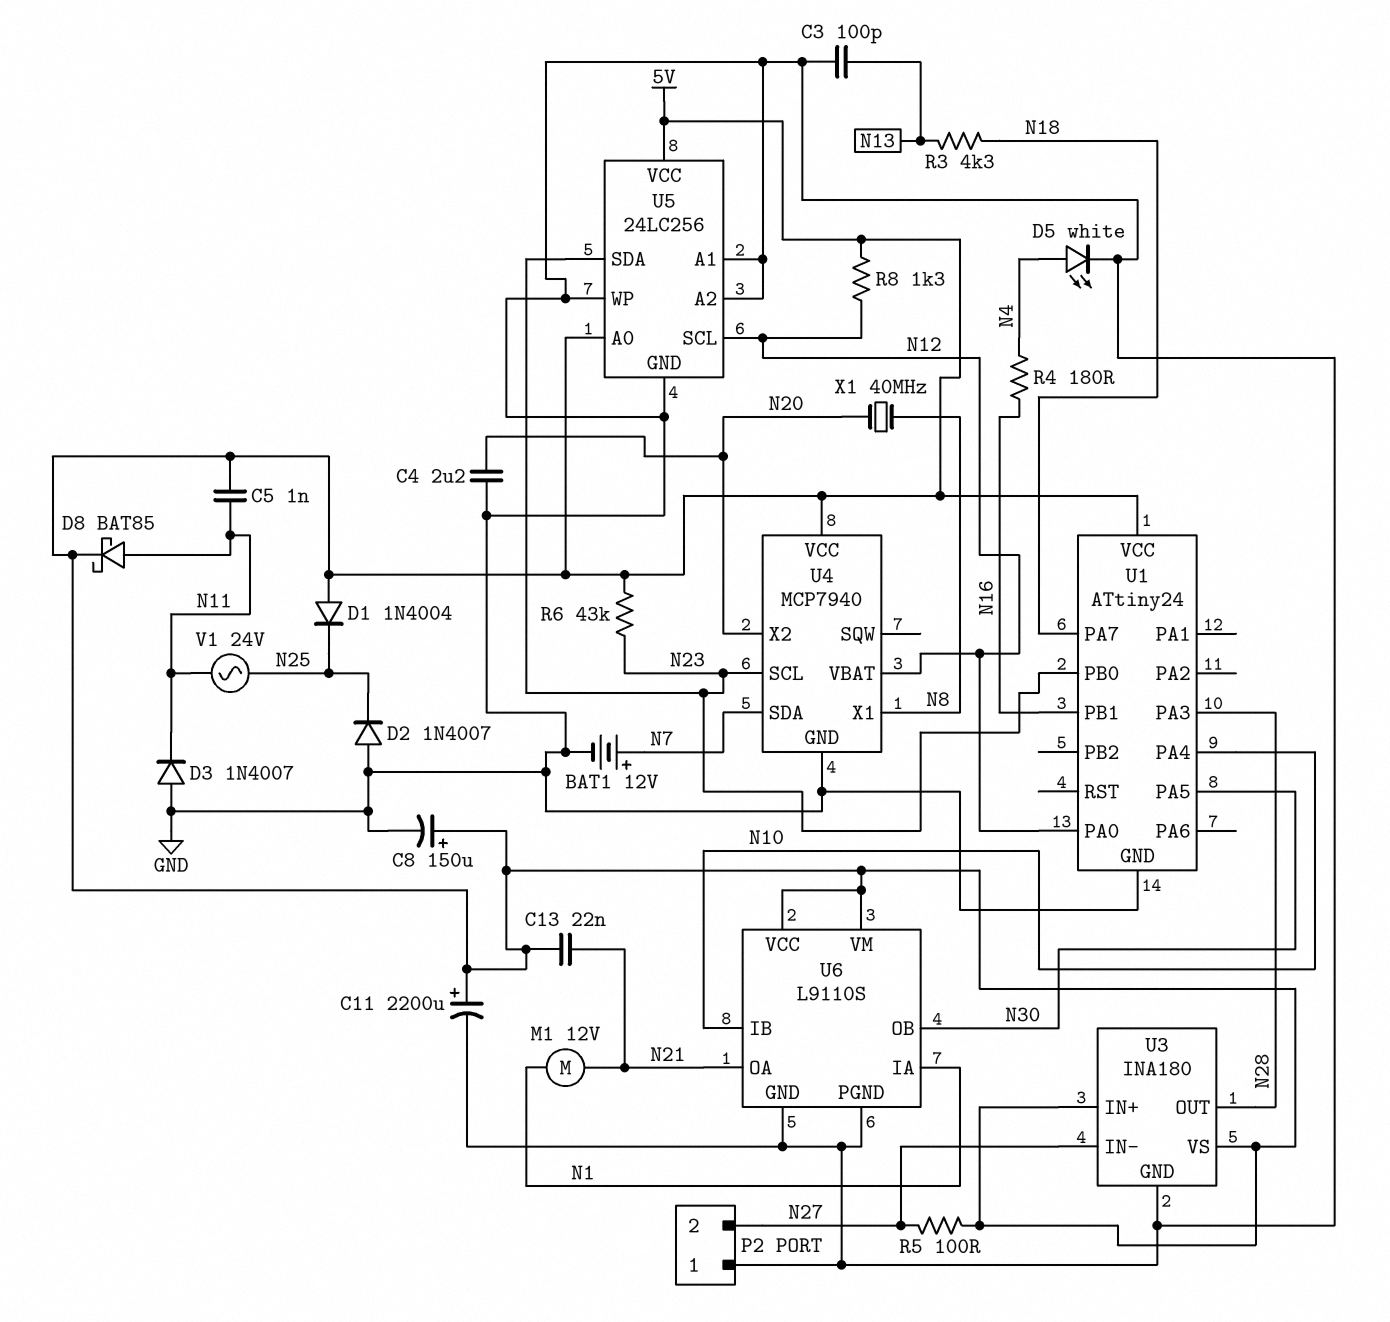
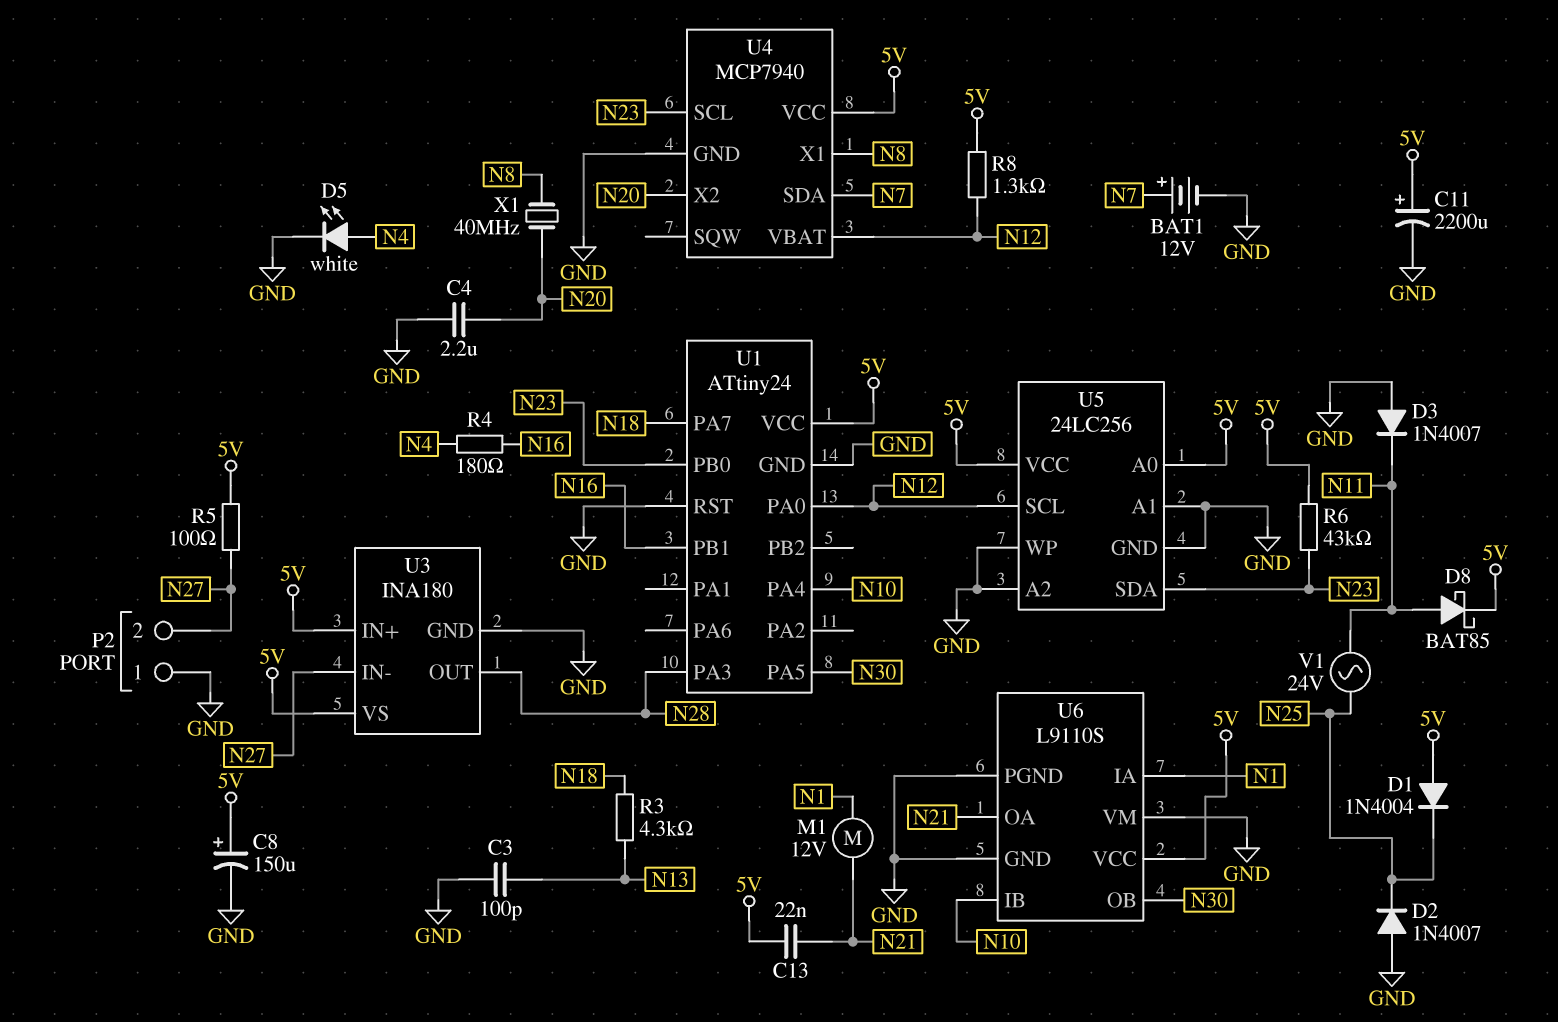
C5: 1nF (5V, N11) -> none
U1 pin RST: none -> GND
U6 pin VM: 5V -> GND

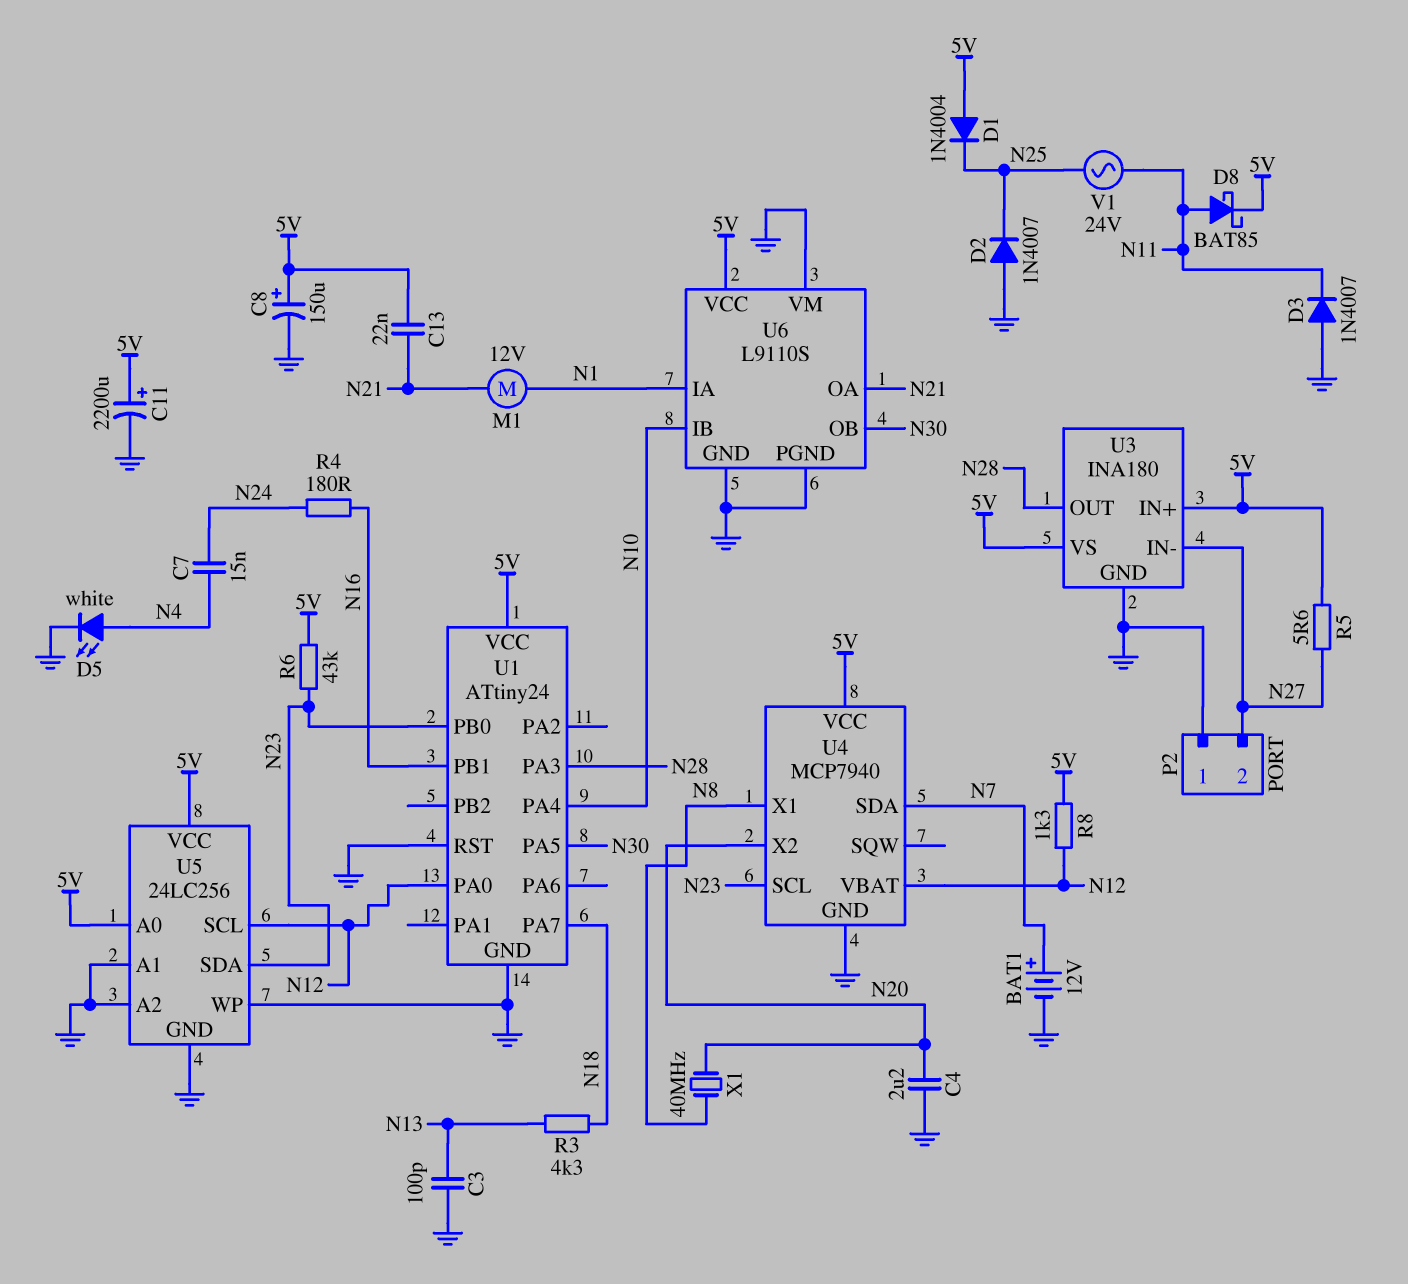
C7: none -> 15nF (N4, N24)
R4: 180 (N4, N16) -> 180 (N16, N24)
R5: 100 (5V, N27) -> 5.6 (5V, N27)

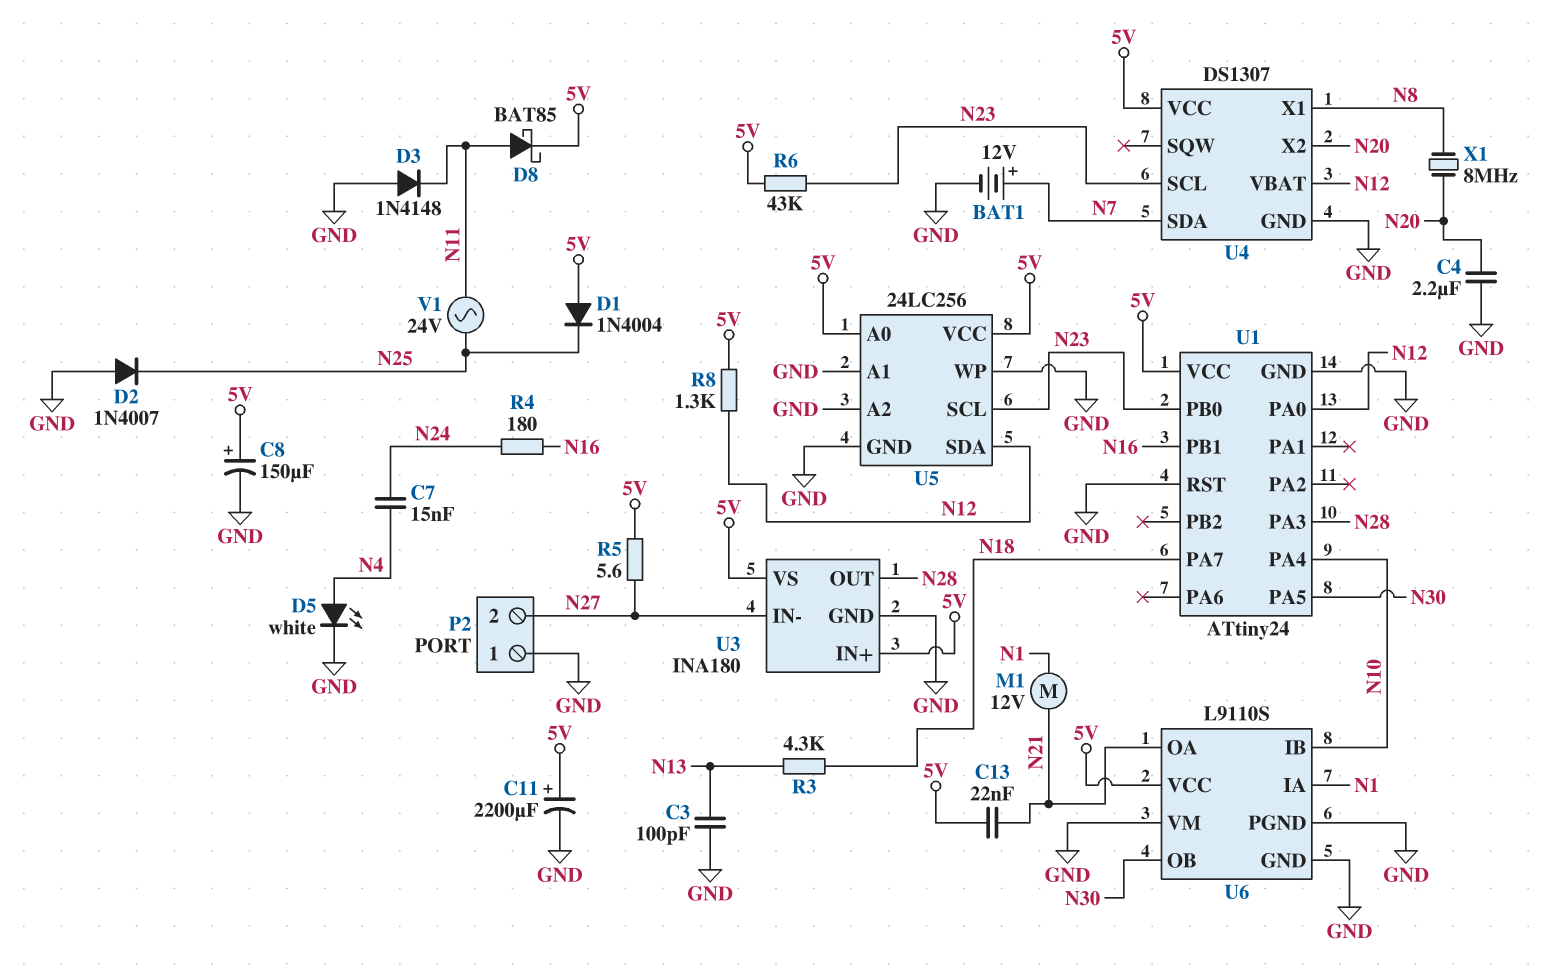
D3: diode 1N4007 (A GND, K N11) -> diode 1N4148 (A GND, K N11)
U4: MCP7940 -> DS1307
U5 pin SCL: N12 -> N23
U5 pin SDA: N23 -> N12
X1: 40MHz (N8, N20) -> 8MHz (N8, N20)

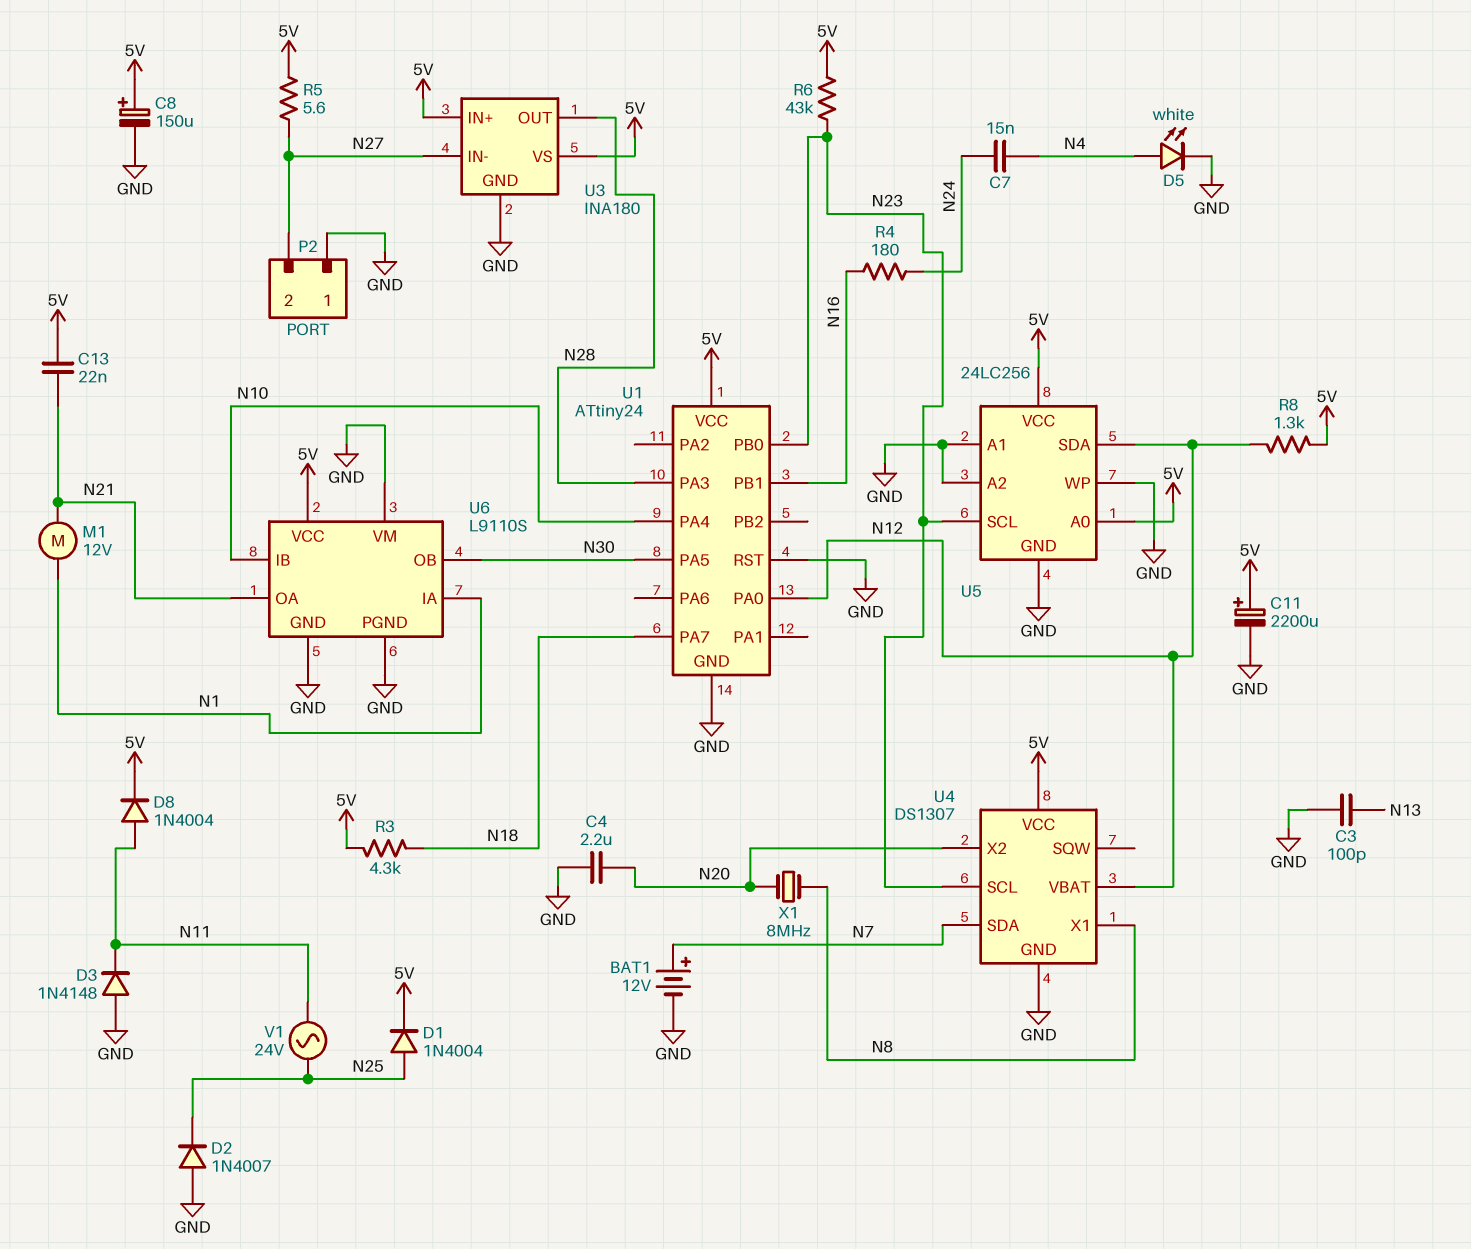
D1: diode 1N4004 (A 5V, K N25) -> diode 1N4004 (A N25, K 5V)
D8: schottky BAT85 (A N11, K 5V) -> diode 1N4004 (A N11, K 5V)
R3: 4.3k (N13, N18) -> 4.3k (5V, N18)

